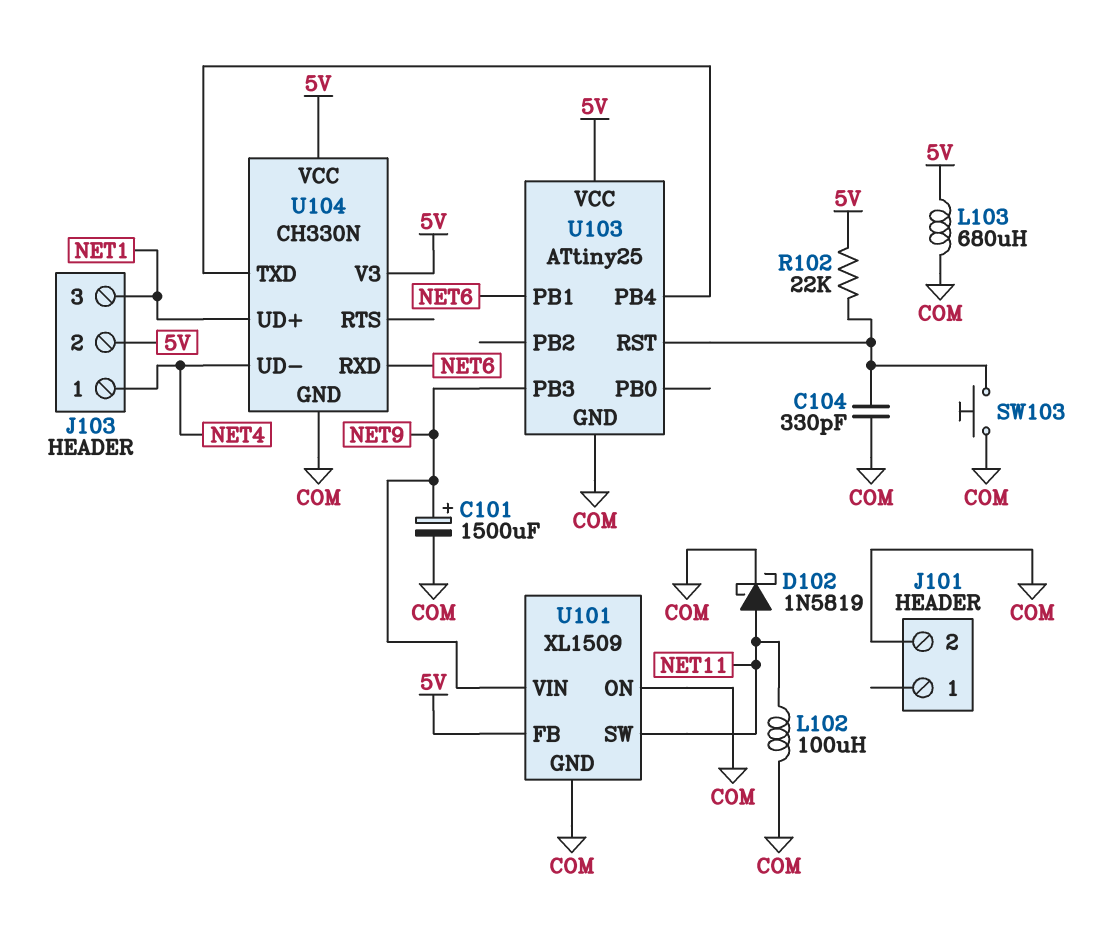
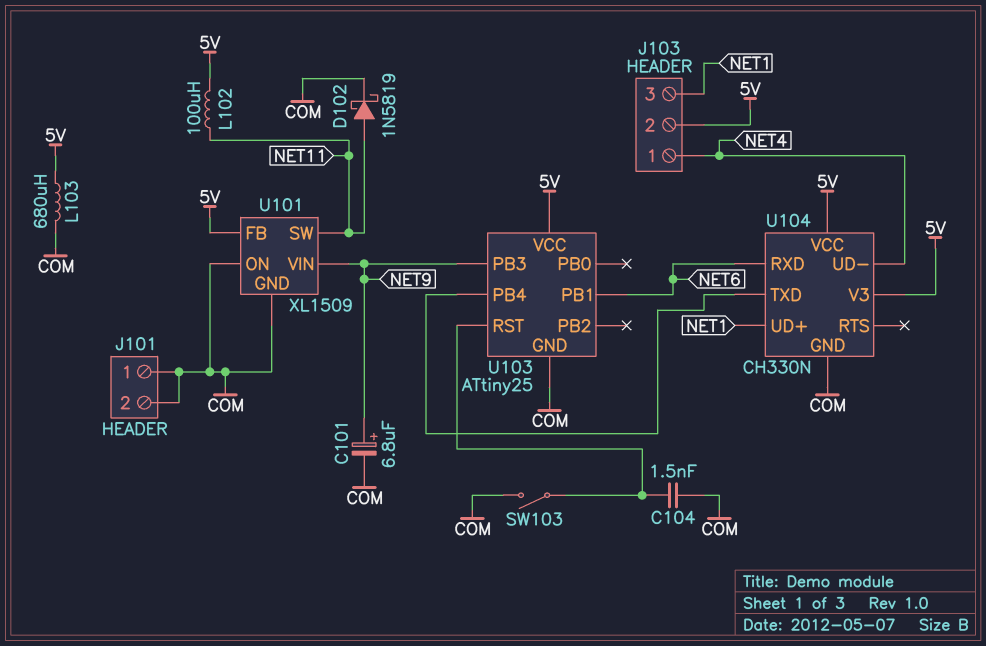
C101: 1500uF (plus NET9, minus COM) -> 6.8uF (plus NET9, minus COM)
C104: 330pF (COM, U103/RST) -> 1.5nF (COM, U103/RST)
J101 pin 1: none -> COM
L102: 100uH (COM, NET11) -> 100uH (5V, NET11)
R102: 22k (5V, U103/RST) -> none
SW103: button (COM, U103/RST) -> switch (COM, U103/RST)

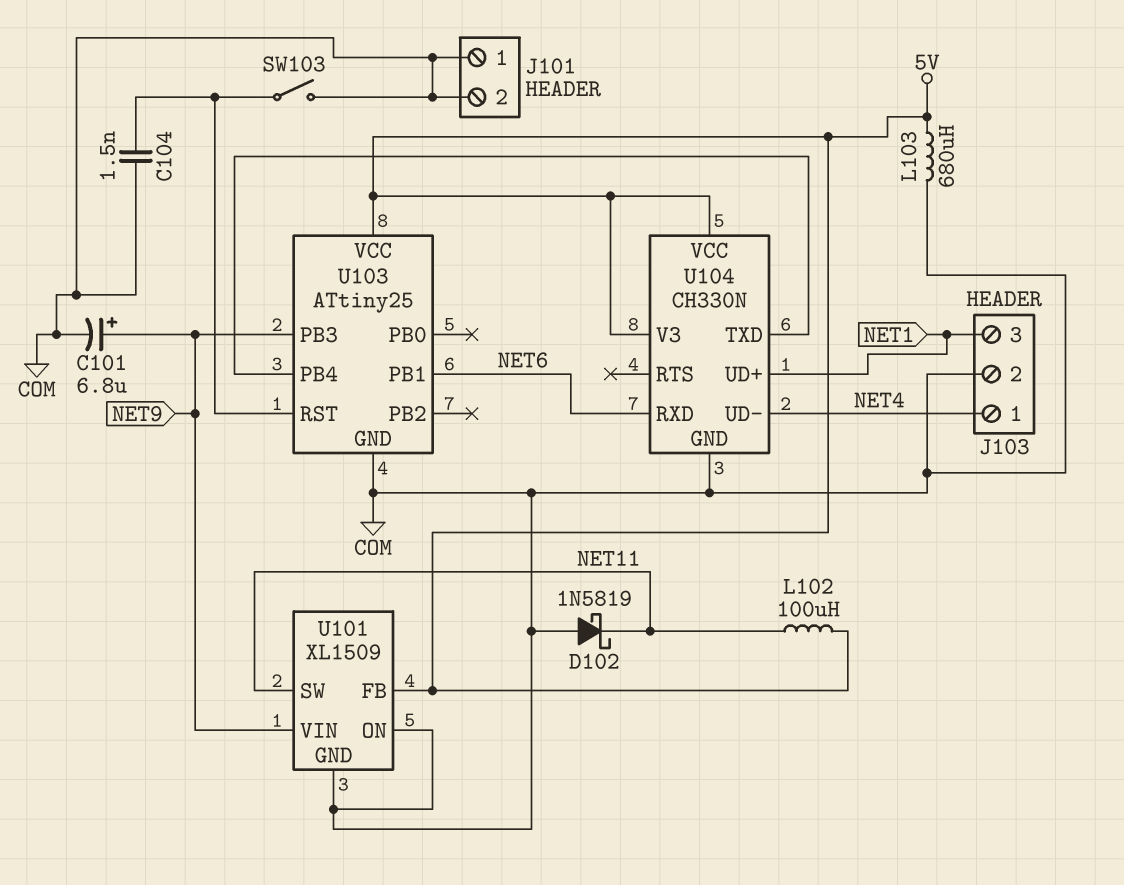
D102: schottky 1N5819 (A NET11, K COM) -> schottky 1N5819 (A COM, K NET11)
J103 pin 2: 5V -> COM

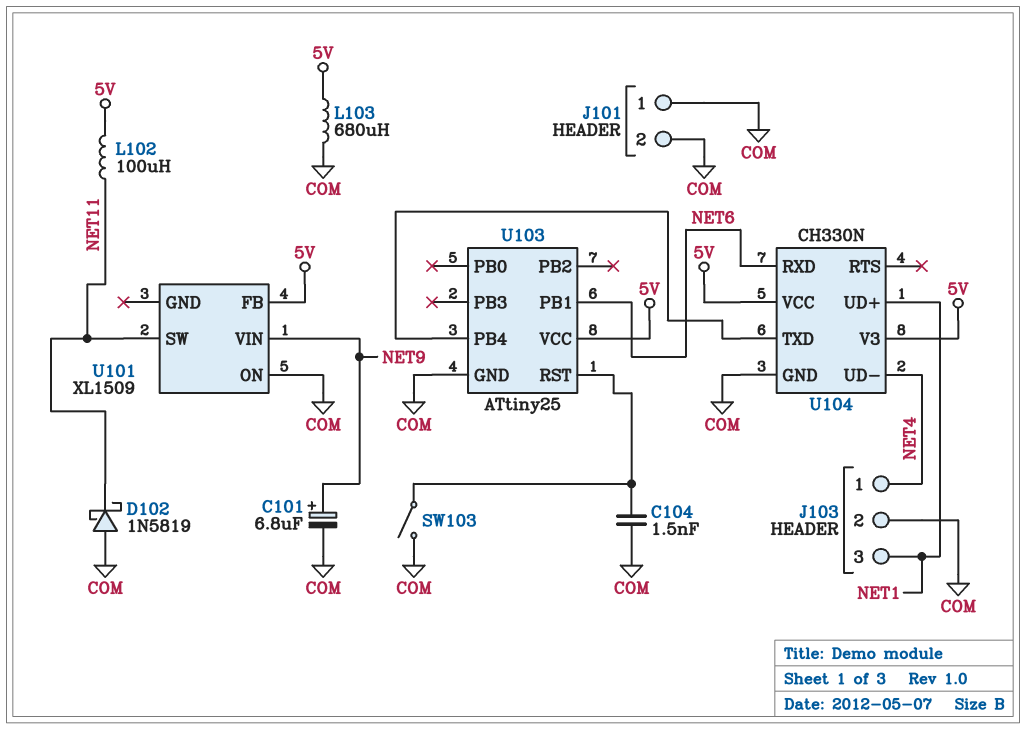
U101 pin GND: COM -> none
U103 pin PB3: NET9 -> none

